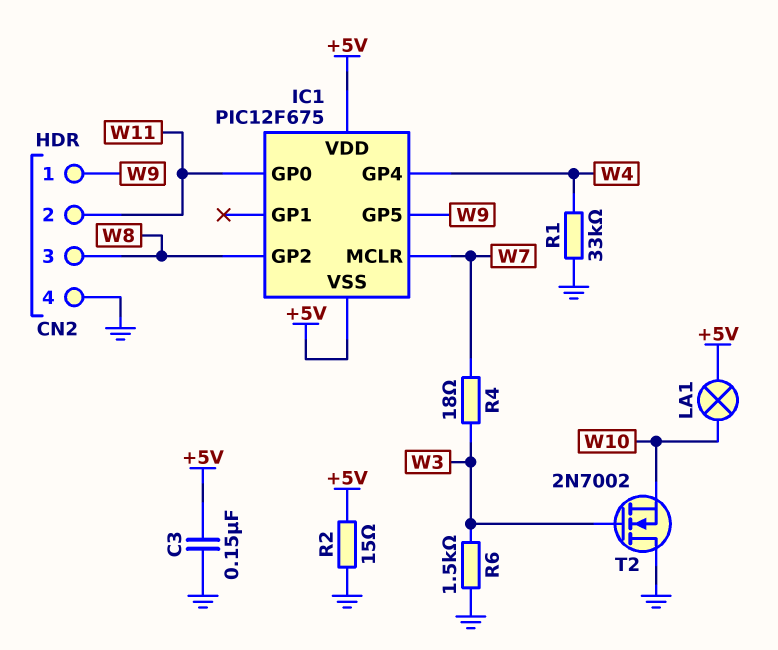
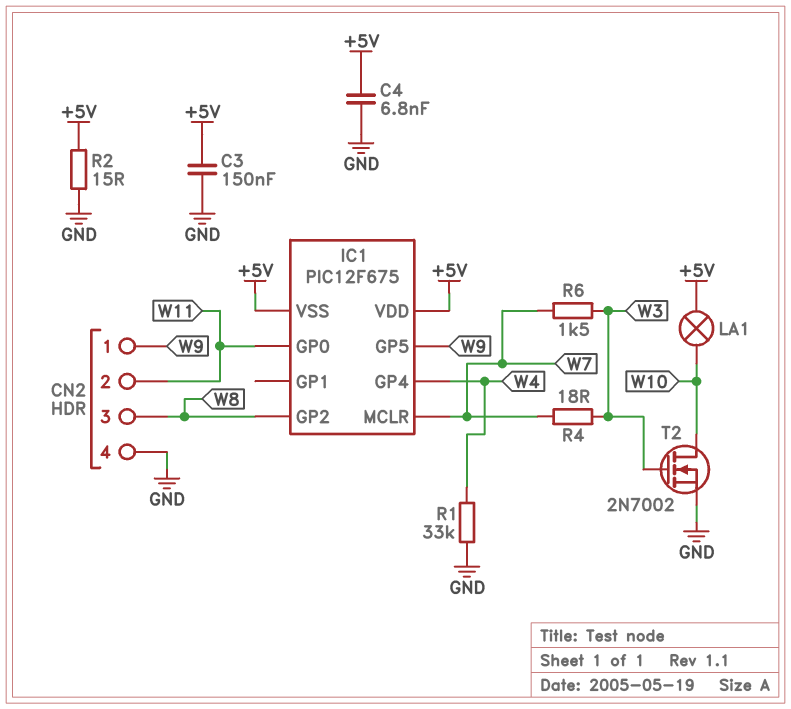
C4: none -> 6.8nF (+5V, GND)
R6: 1.5k (GND, W3) -> 1.5k (W3, W7)
T2: NMOS 2N7002 (G W3, D GND, S W10) -> NMOS 2N7002 (G W3, D W10, S GND)

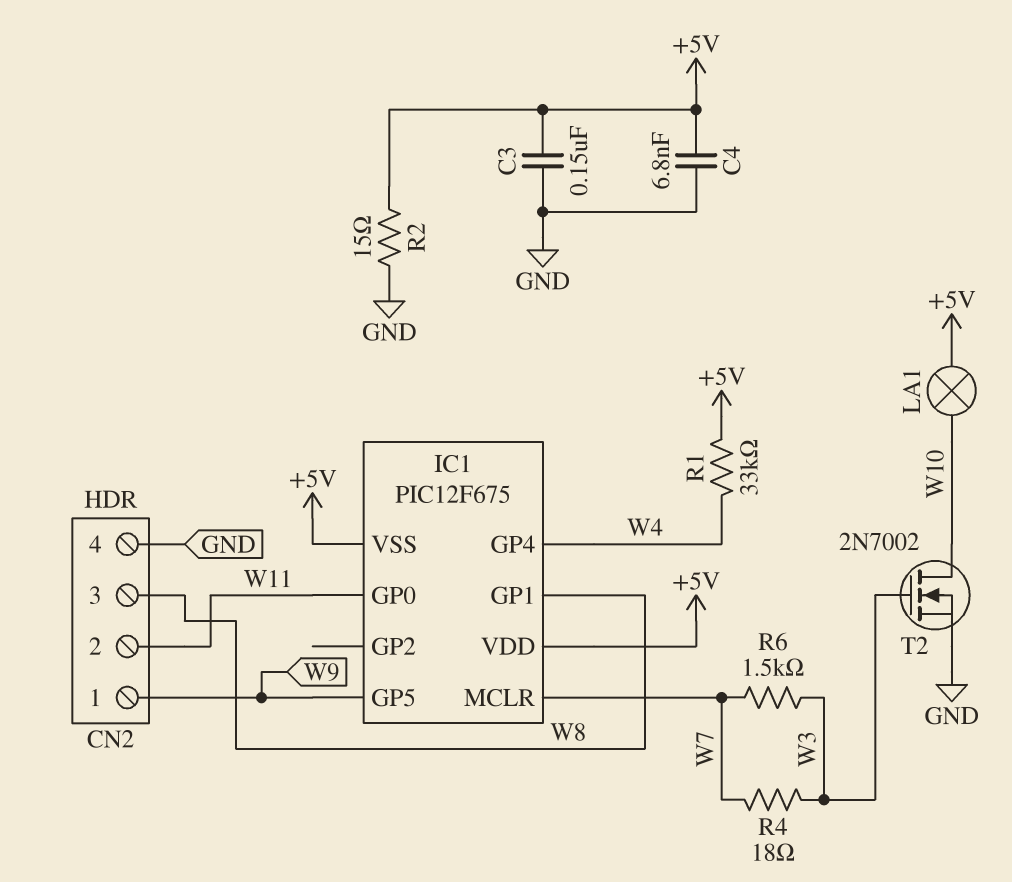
IC1 pin GP1: none -> W8
IC1 pin GP2: W8 -> none
R1: 33k (GND, W4) -> 33k (+5V, W4)

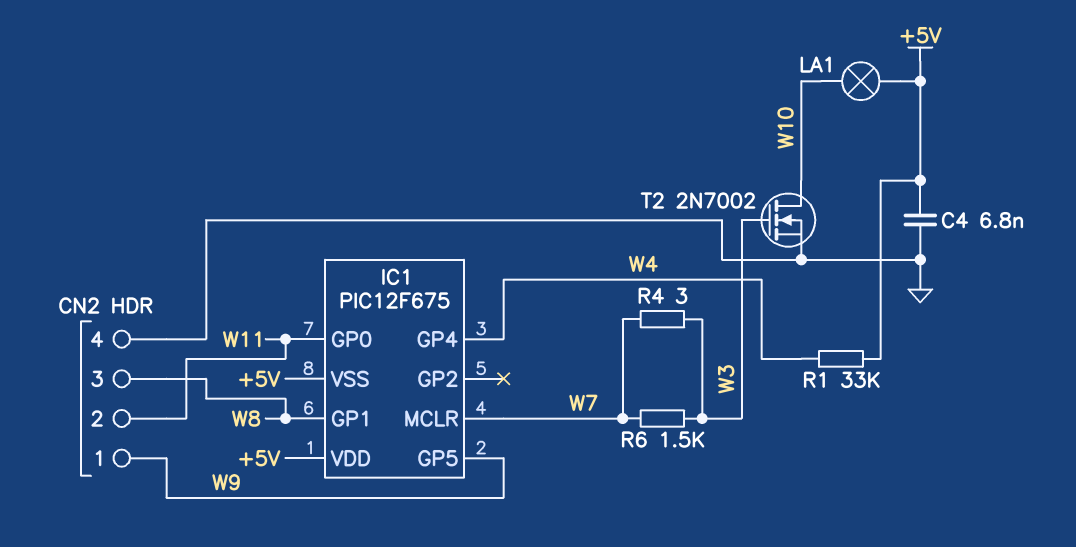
C3: 150nF (+5V, GND) -> none
R2: 15 (+5V, GND) -> none
R4: 18 (W3, W7) -> 3 (W3, W7)

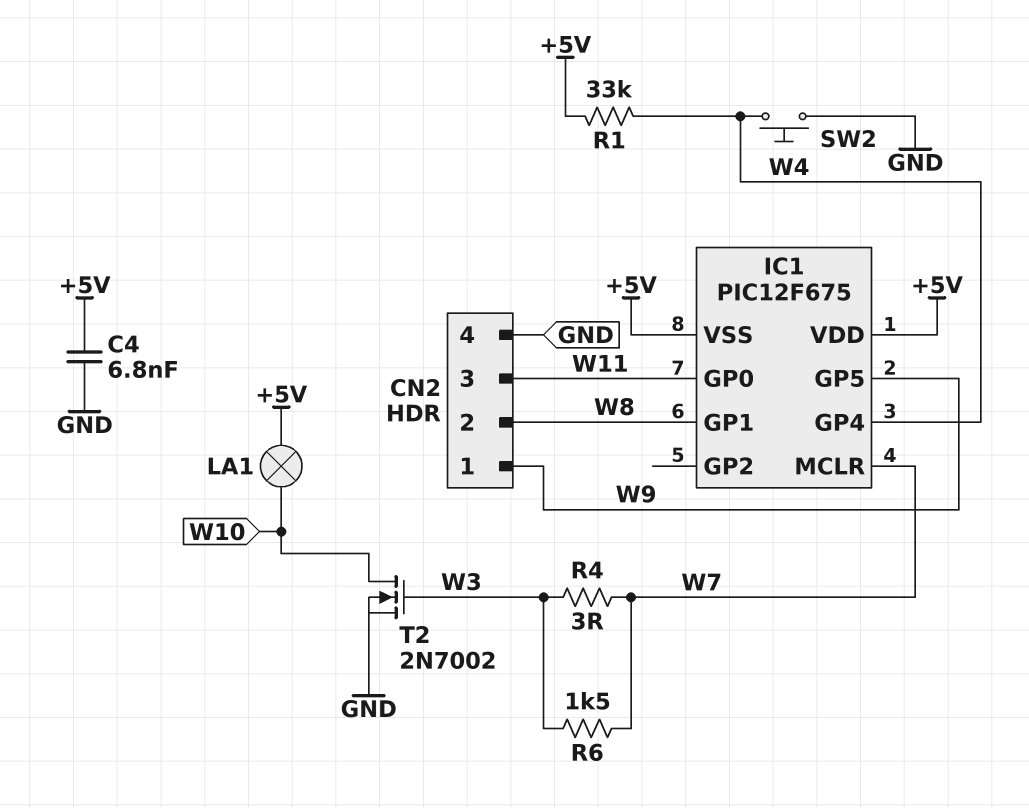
CN2 pin 2: W11 -> W8
CN2 pin 3: W8 -> W11
SW2: none -> button (GND, W4)

